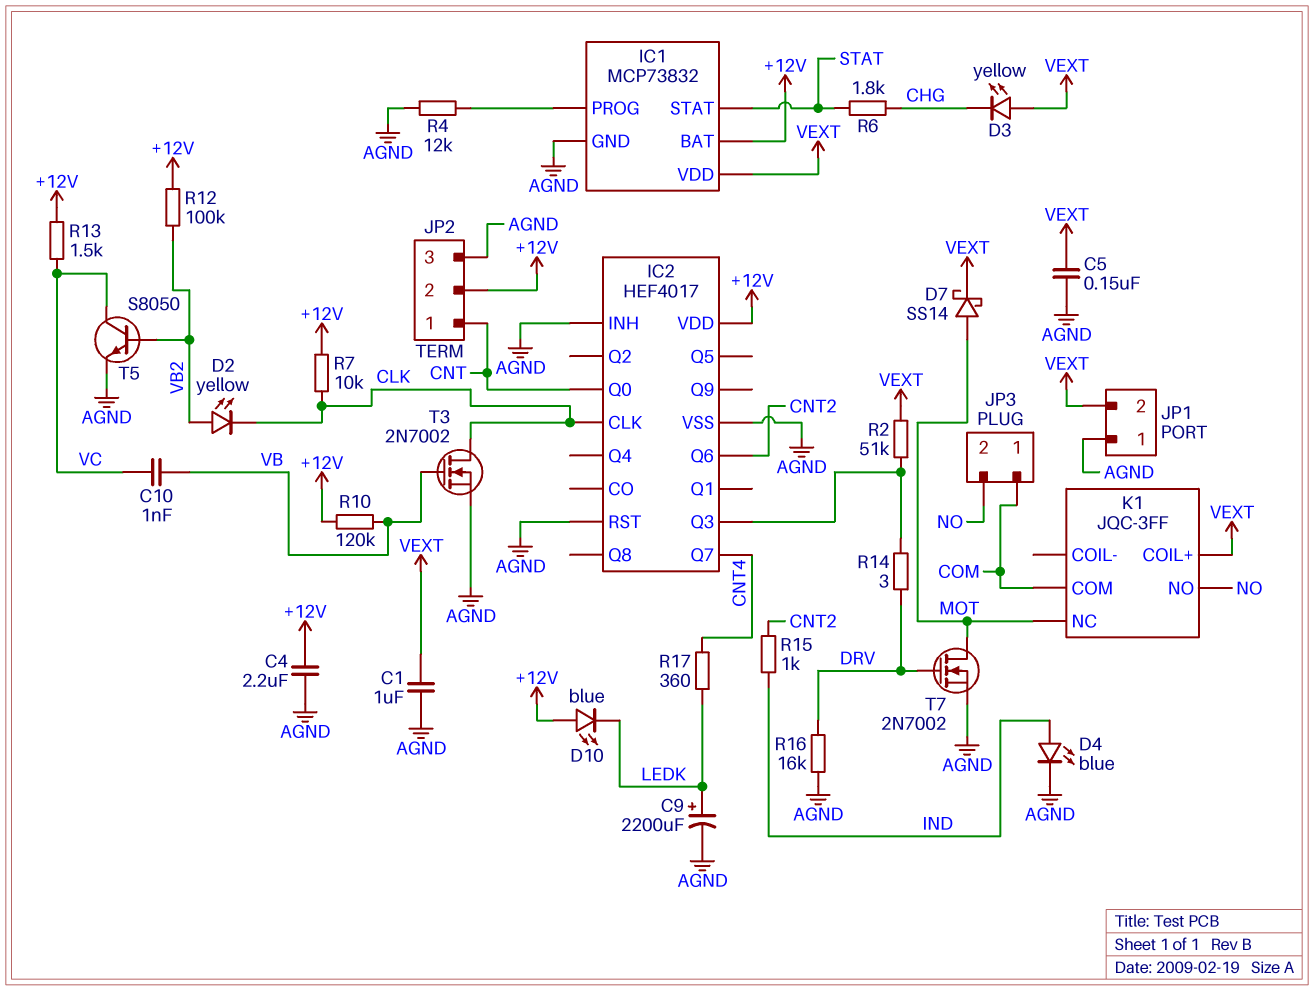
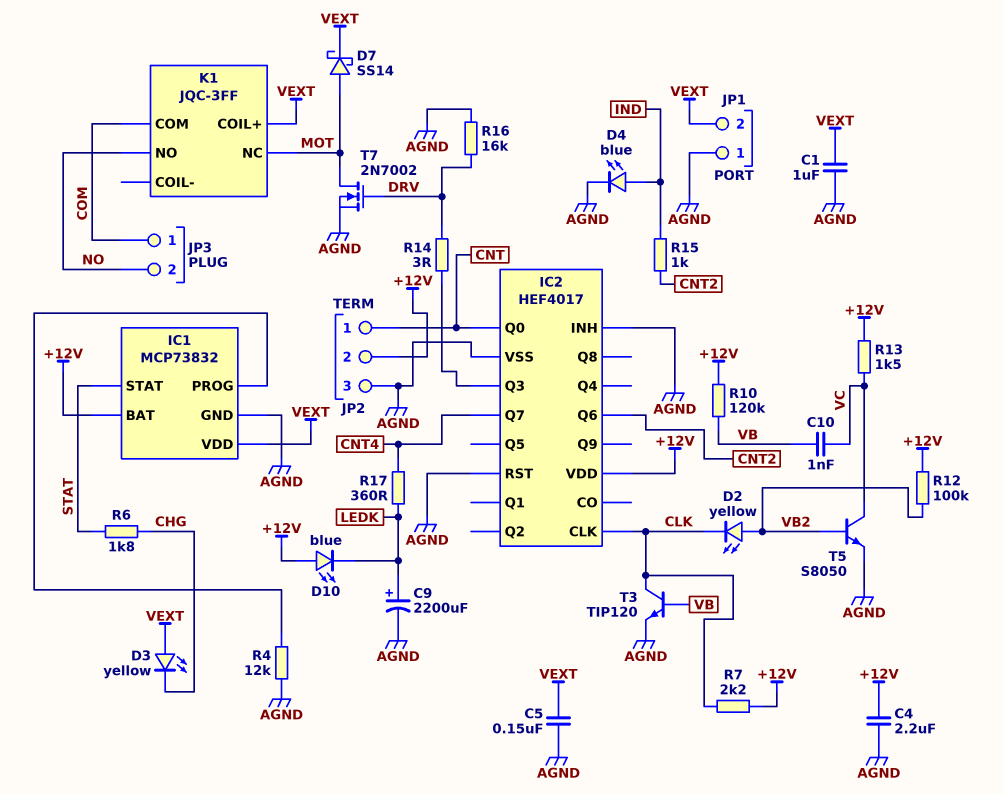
R2: 51k (IC2/Q3, VEXT) -> none
R7: 10k (+12V, CLK) -> 2.2k (+12V, CLK)
T3: NMOS 2N7002 (G VB, D CLK, S AGND) -> NPN TIP120 (B VB, C CLK, E AGND)

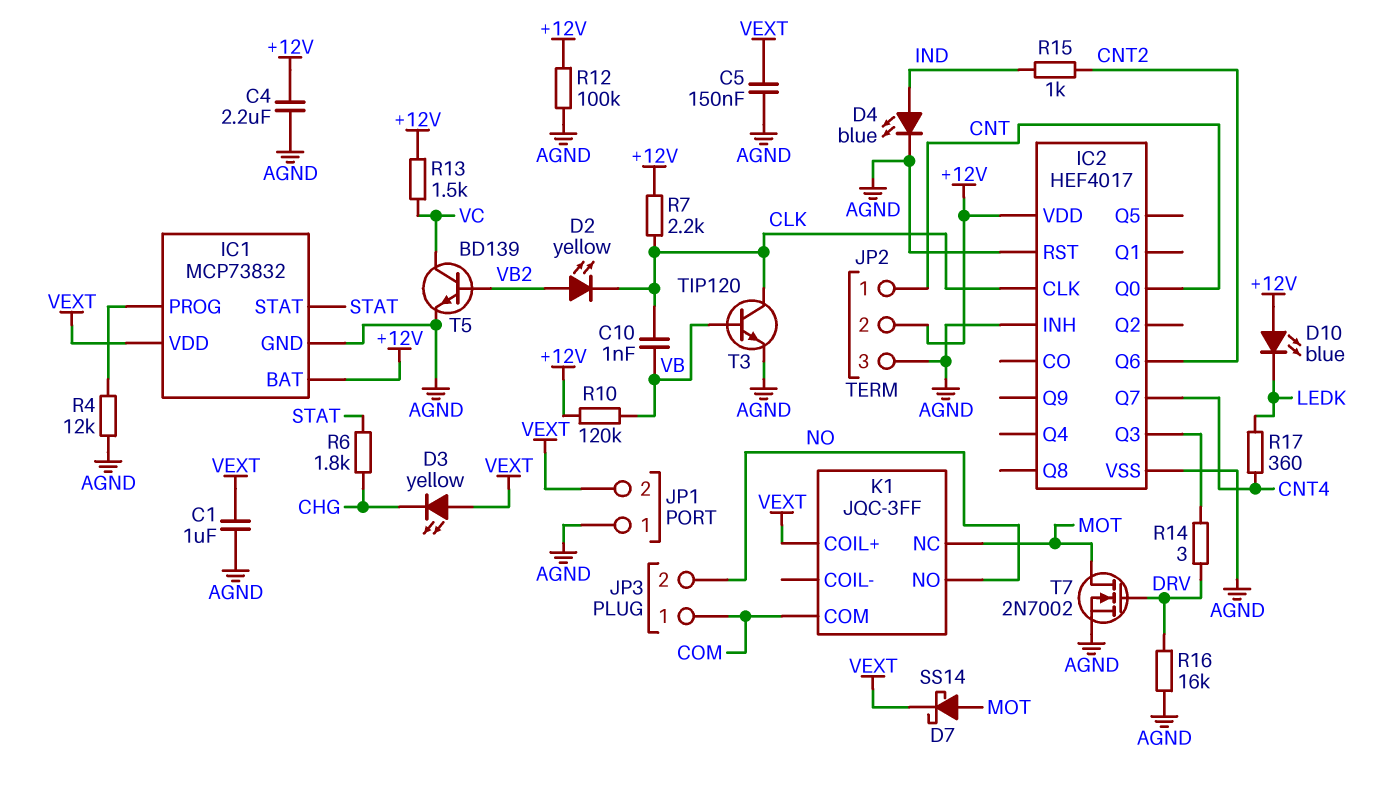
C9: 2200uF (plus LEDK, minus AGND) -> none
C10: 1nF (VB, VC) -> 1nF (CLK, VB)
R12: 100k (+12V, VB2) -> 100k (+12V, AGND)
T5: NPN S8050 (B VB2, C VC, E AGND) -> NPN BD139 (B VB2, C VC, E AGND)

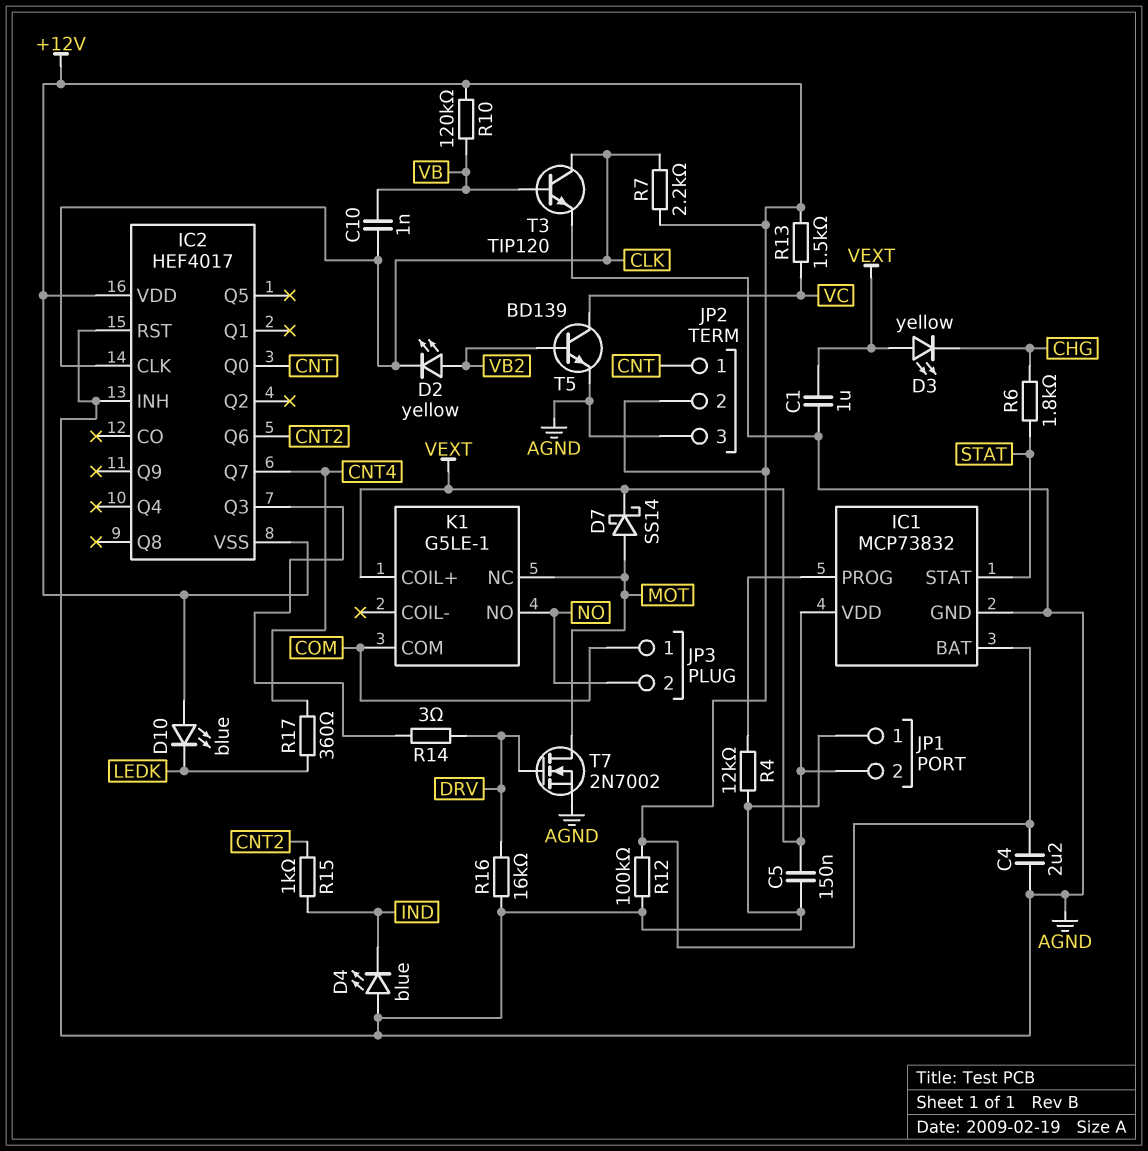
D4: LED blue (A IND, K AGND) -> LED blue (A AGND, K IND)
IC2 pin VSS: AGND -> +12V
K1: JQC-3FF -> G5LE-1

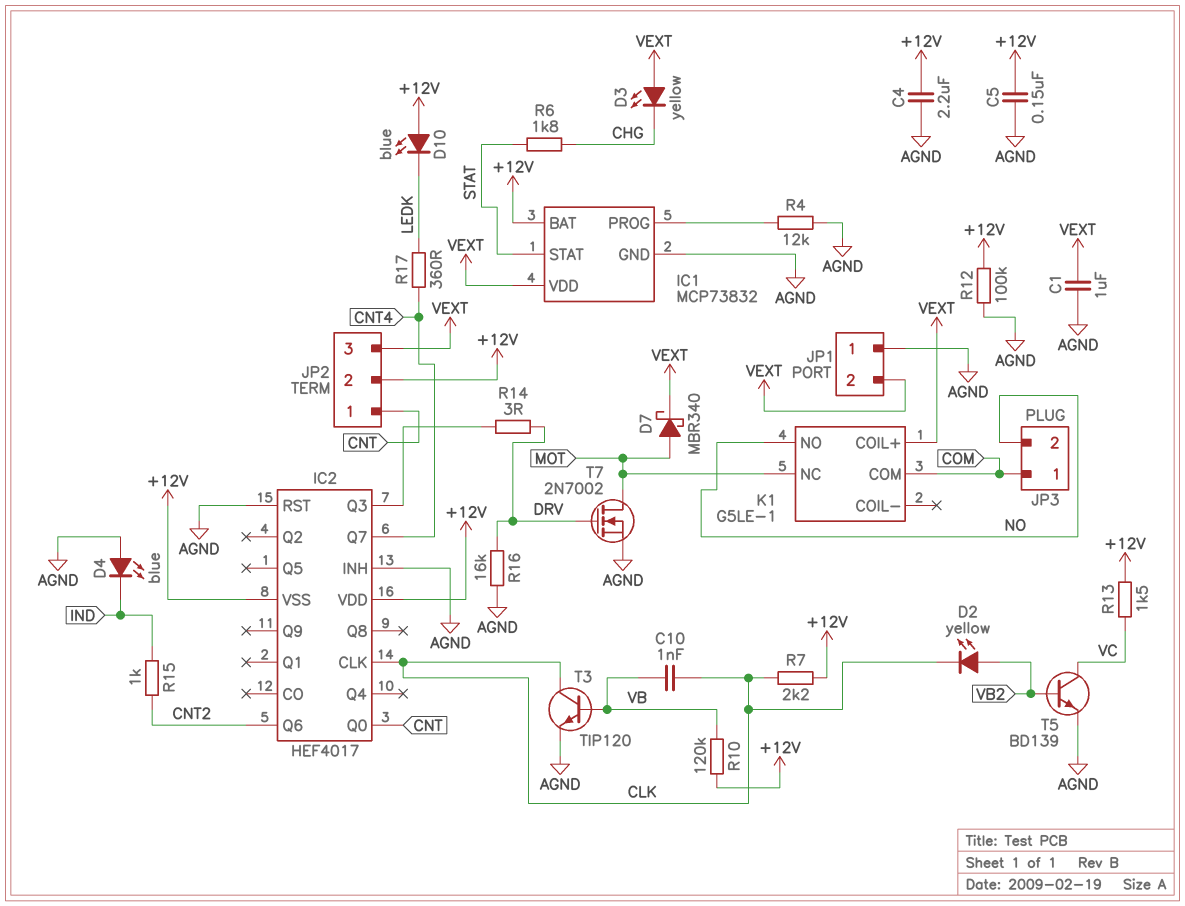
C5: 150nF (AGND, VEXT) -> 150nF (+12V, AGND)
D7: schottky SS14 (A MOT, K VEXT) -> schottky MBR340 (A MOT, K VEXT)
JP2 pin 3: AGND -> VEXT

